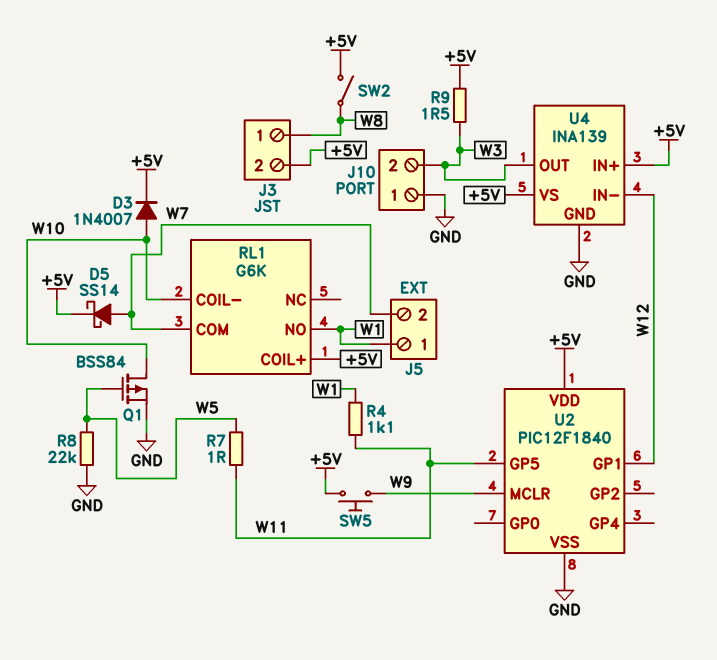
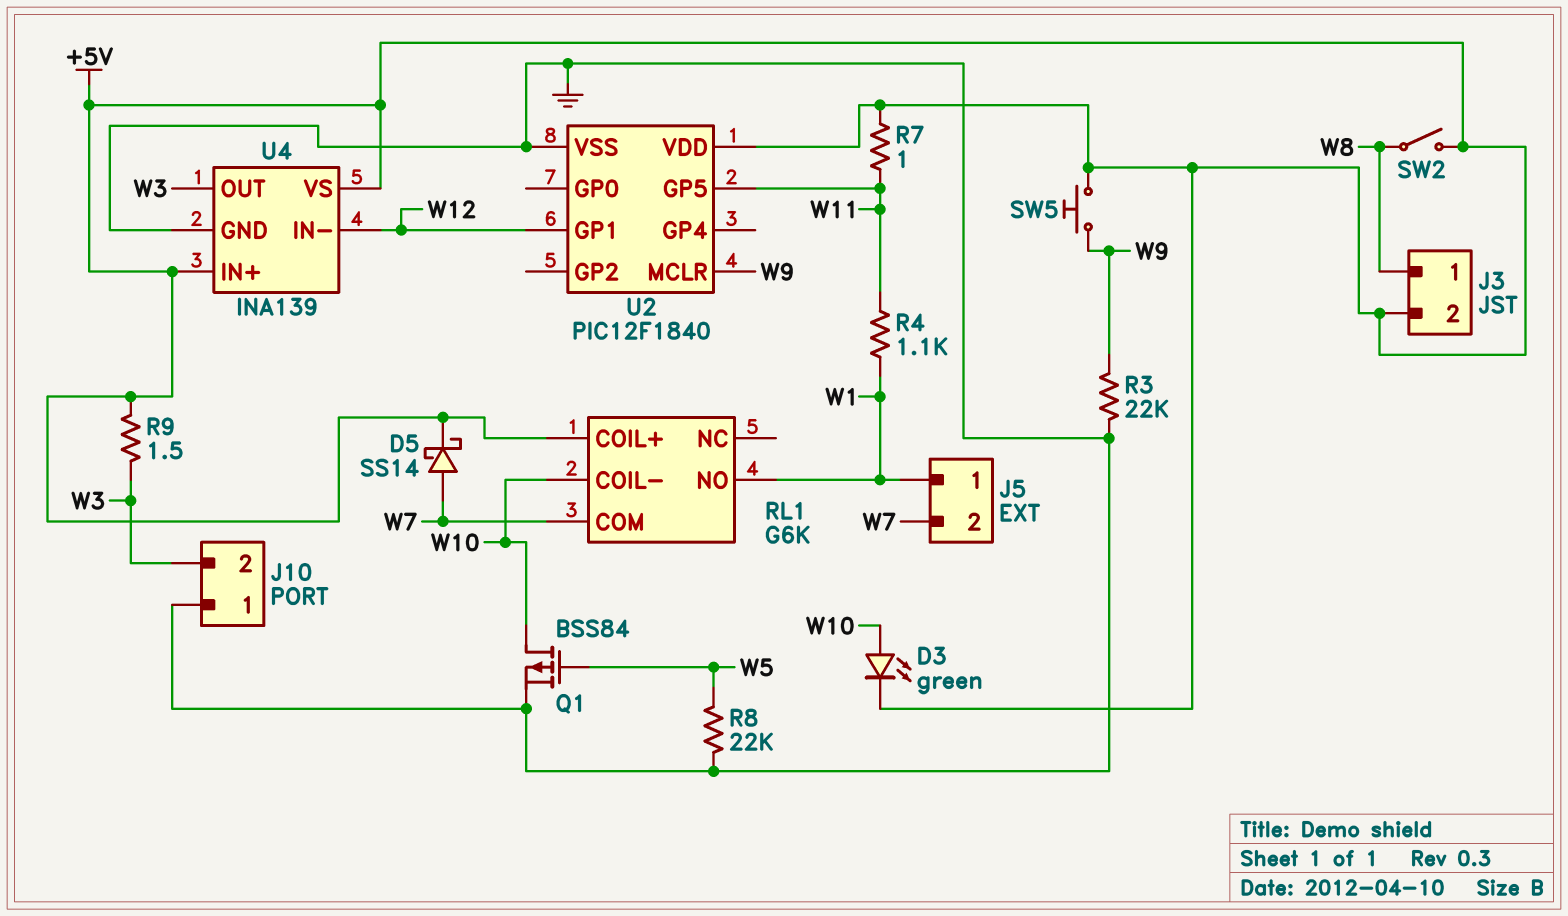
D3: diode 1N4007 (A W10, K +5V) -> LED green (A W10, K +5V)
R3: none -> 22k (GND, W9)
R7: 1 (W5, W11) -> 1 (+5V, W11)

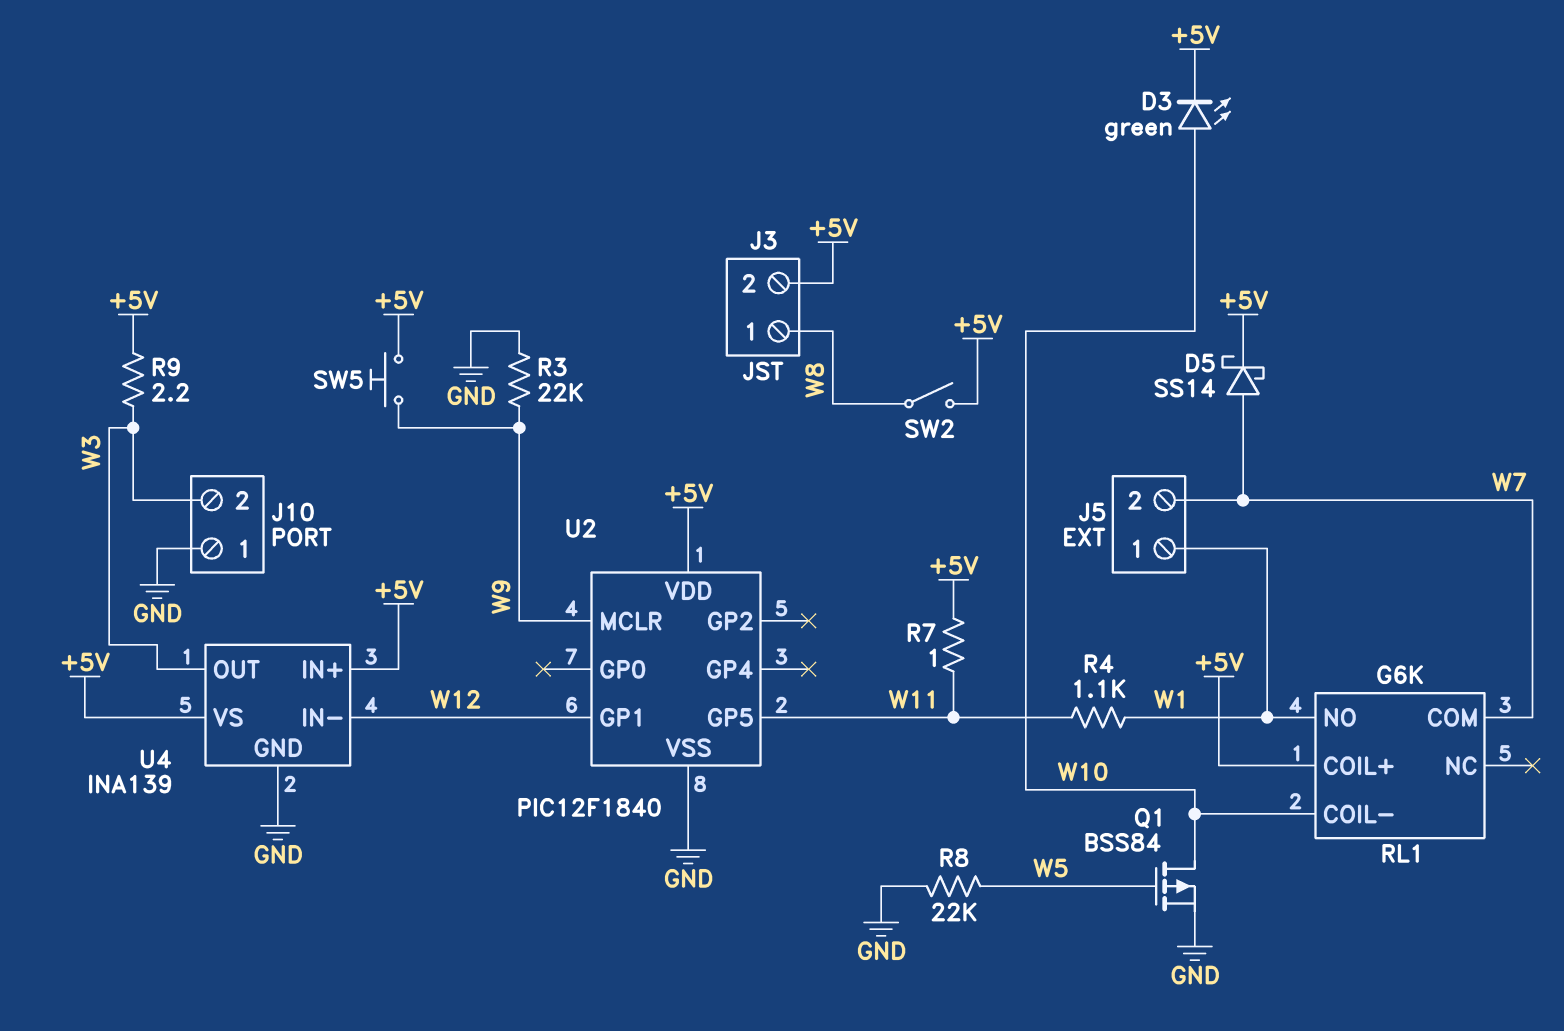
R9: 1.5 (+5V, W3) -> 2.2 (+5V, W3)

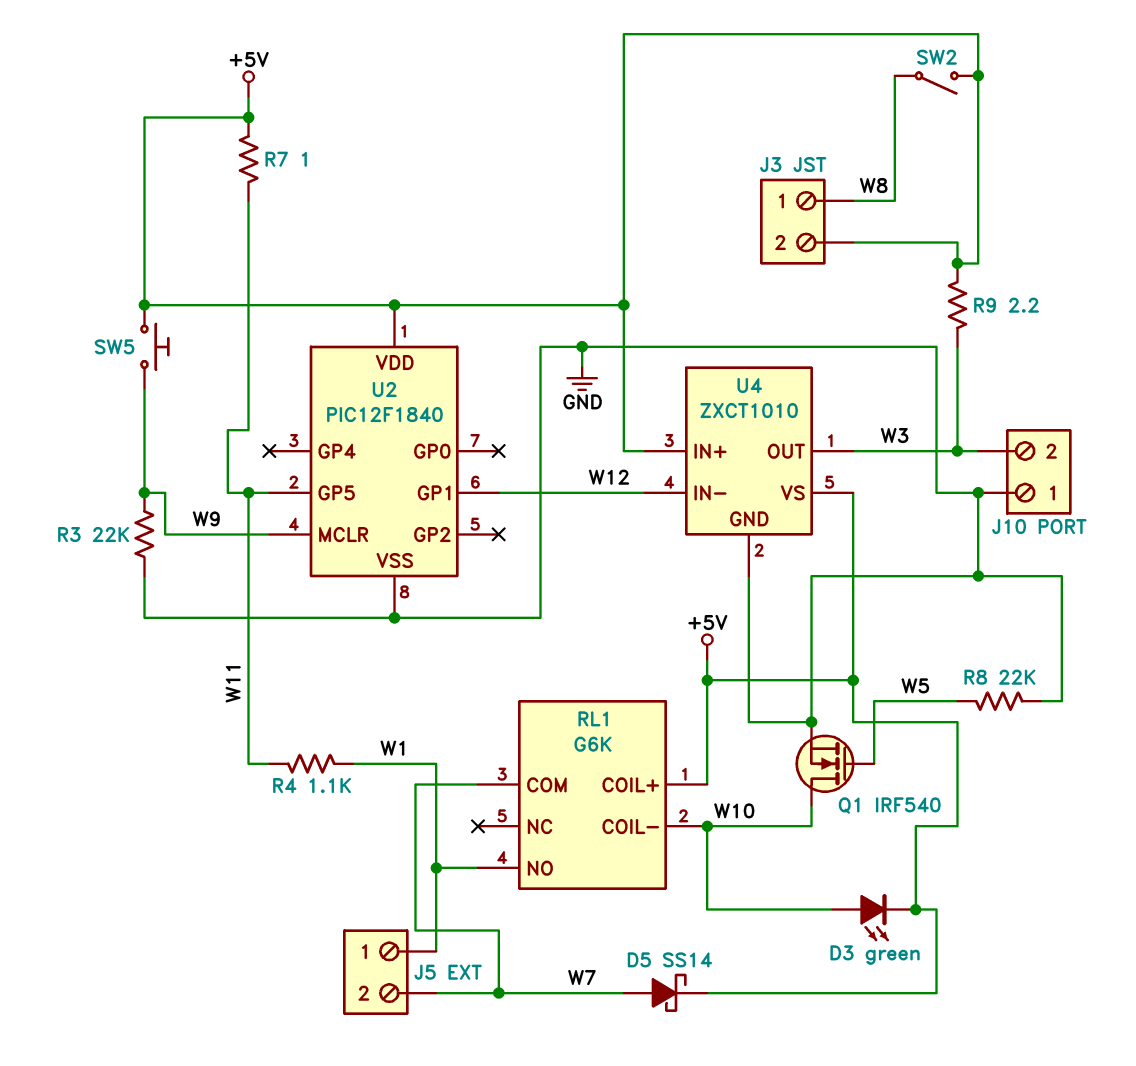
Q1: PMOS BSS84 (G W5, D W10, S GND) -> NMOS IRF540 (G W5, D W10, S GND)
U4: INA139 -> ZXCT1010

